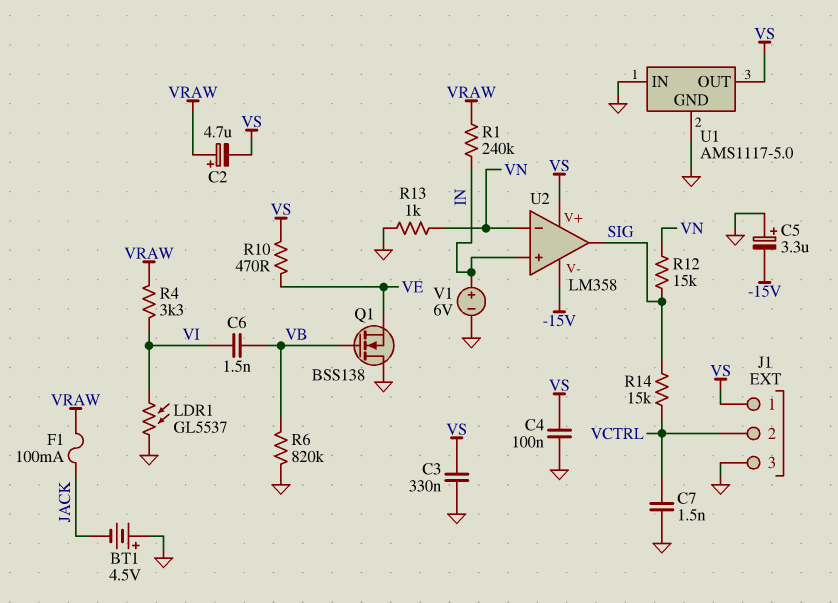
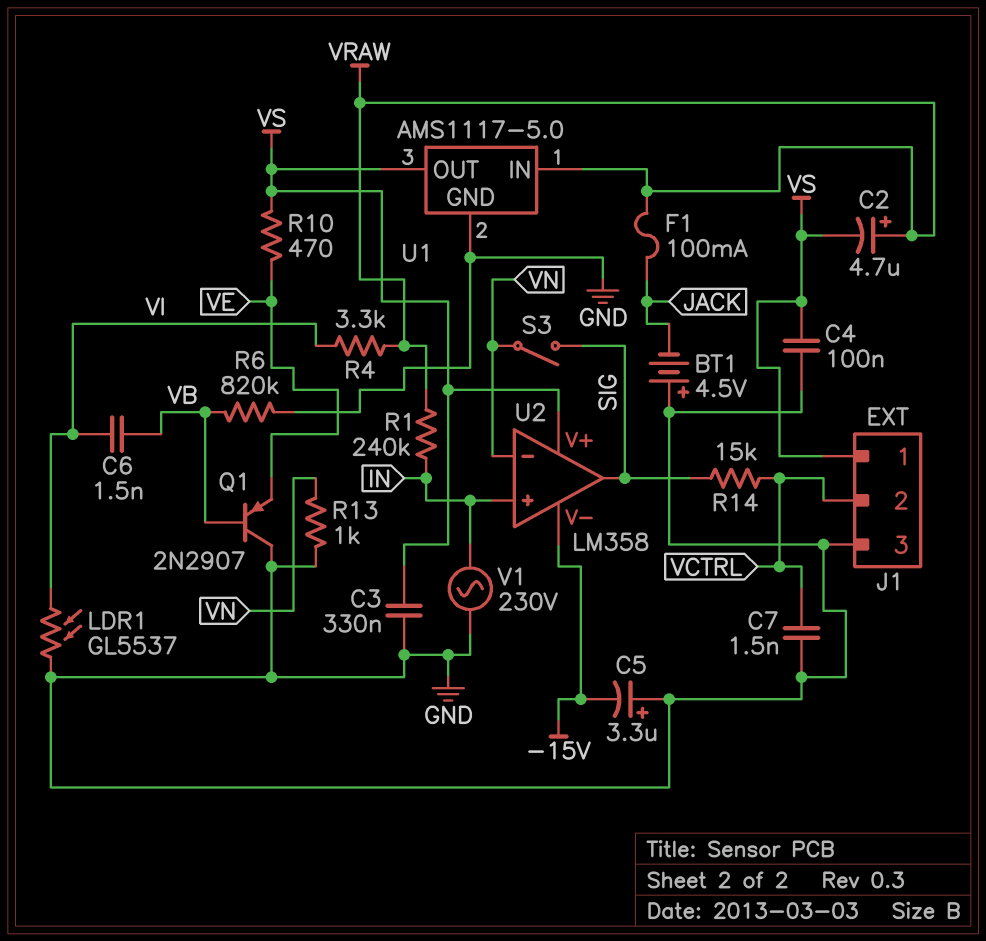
Q1: NMOS BSS138 (G VB, D GND, S VE) -> PNP 2N2907 (B VB, C GND, E VE)
R12: 15k (SIG, VN) -> none
S3: none -> switch (SIG, VN)
U1 pin IN: GND -> VRAW
V1: 6V (plus IN, minus GND) -> AC 230V (GND, IN)

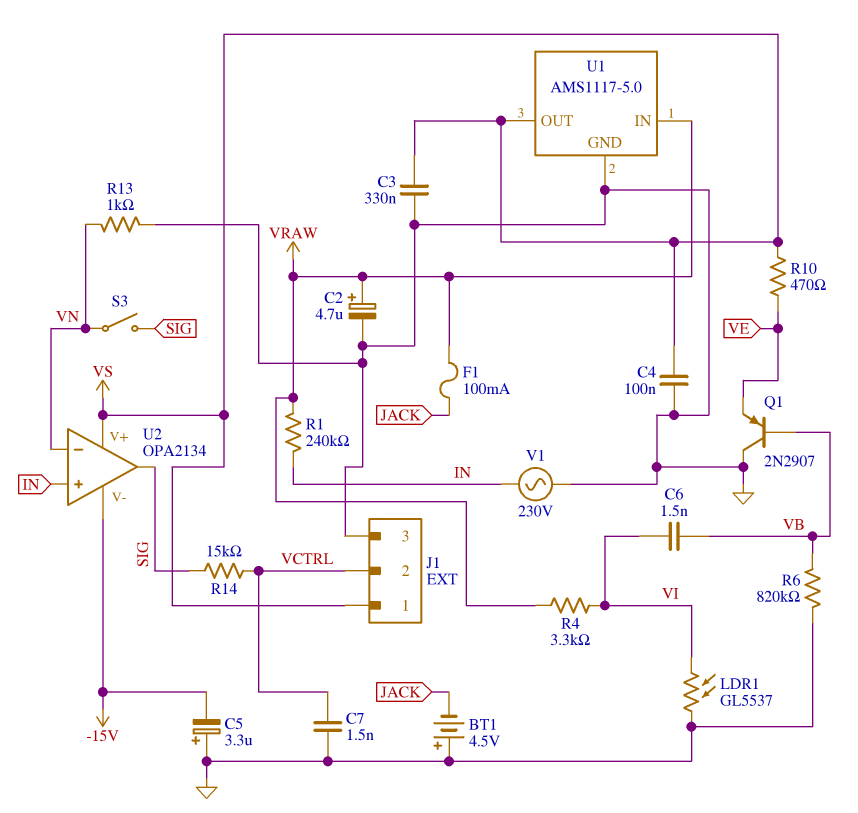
C2: 4.7uF (plus VRAW, minus VS) -> 4.7uF (plus VRAW, minus GND)
U2: LM358 -> OPA2134

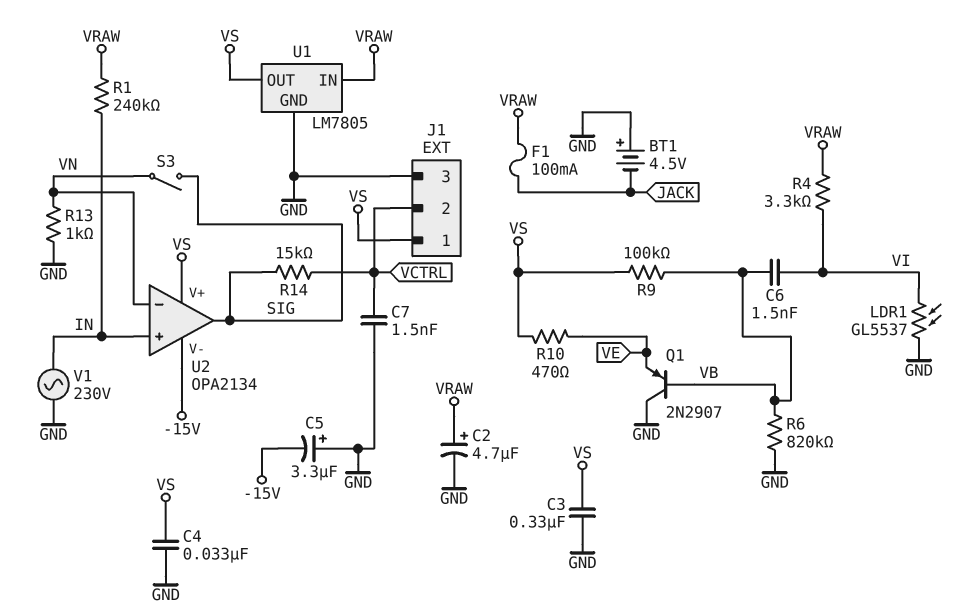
C4: 100nF (GND, VS) -> 33nF (GND, VS)
R9: none -> 100k (VB, VS)
U1: AMS1117-5.0 -> LM7805

